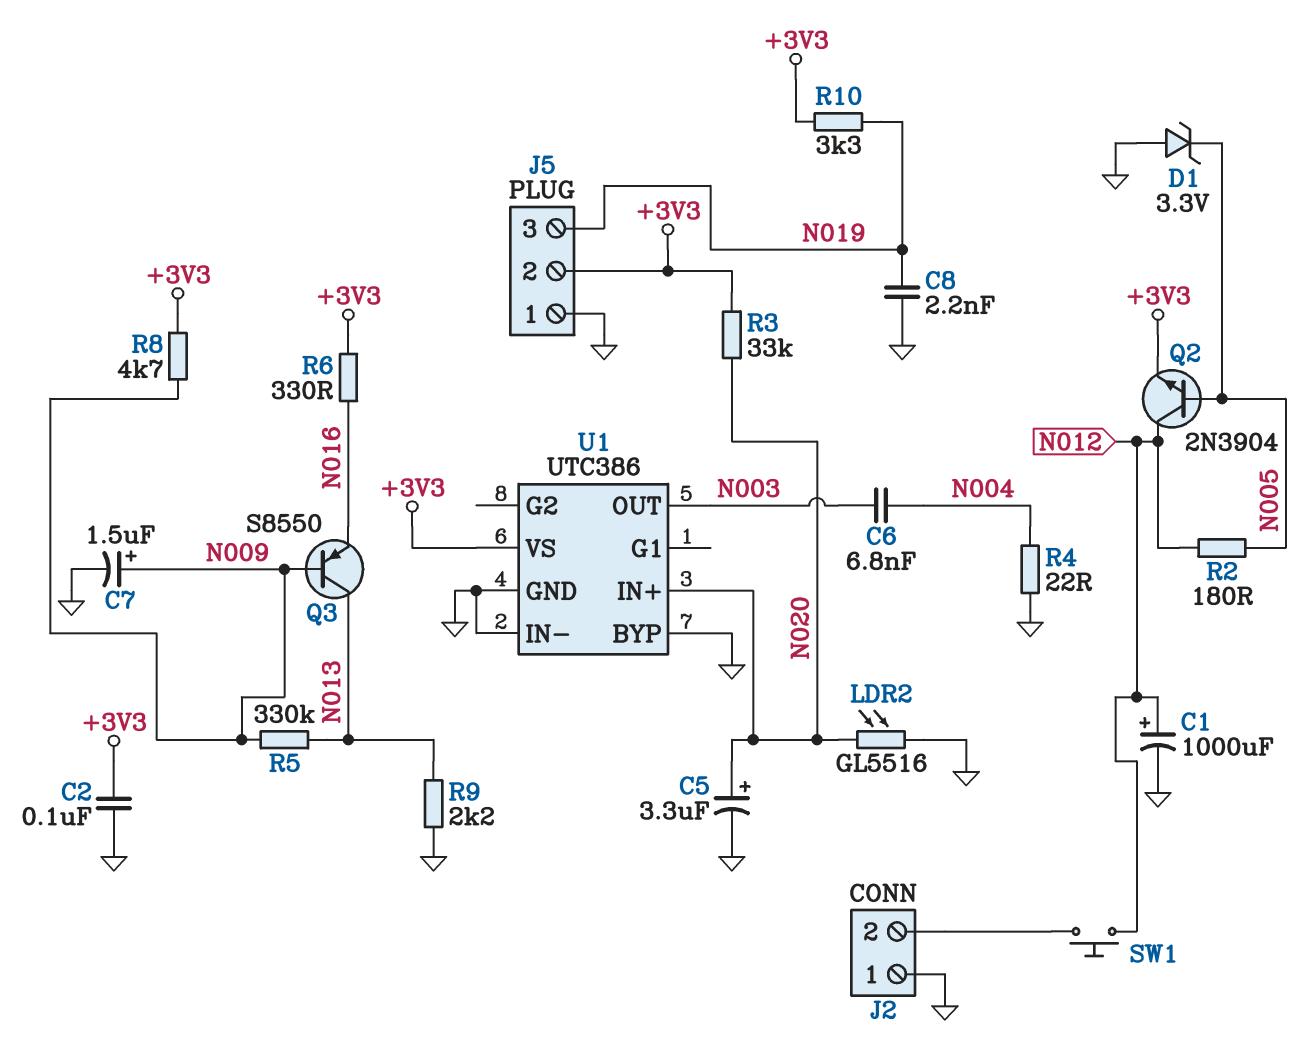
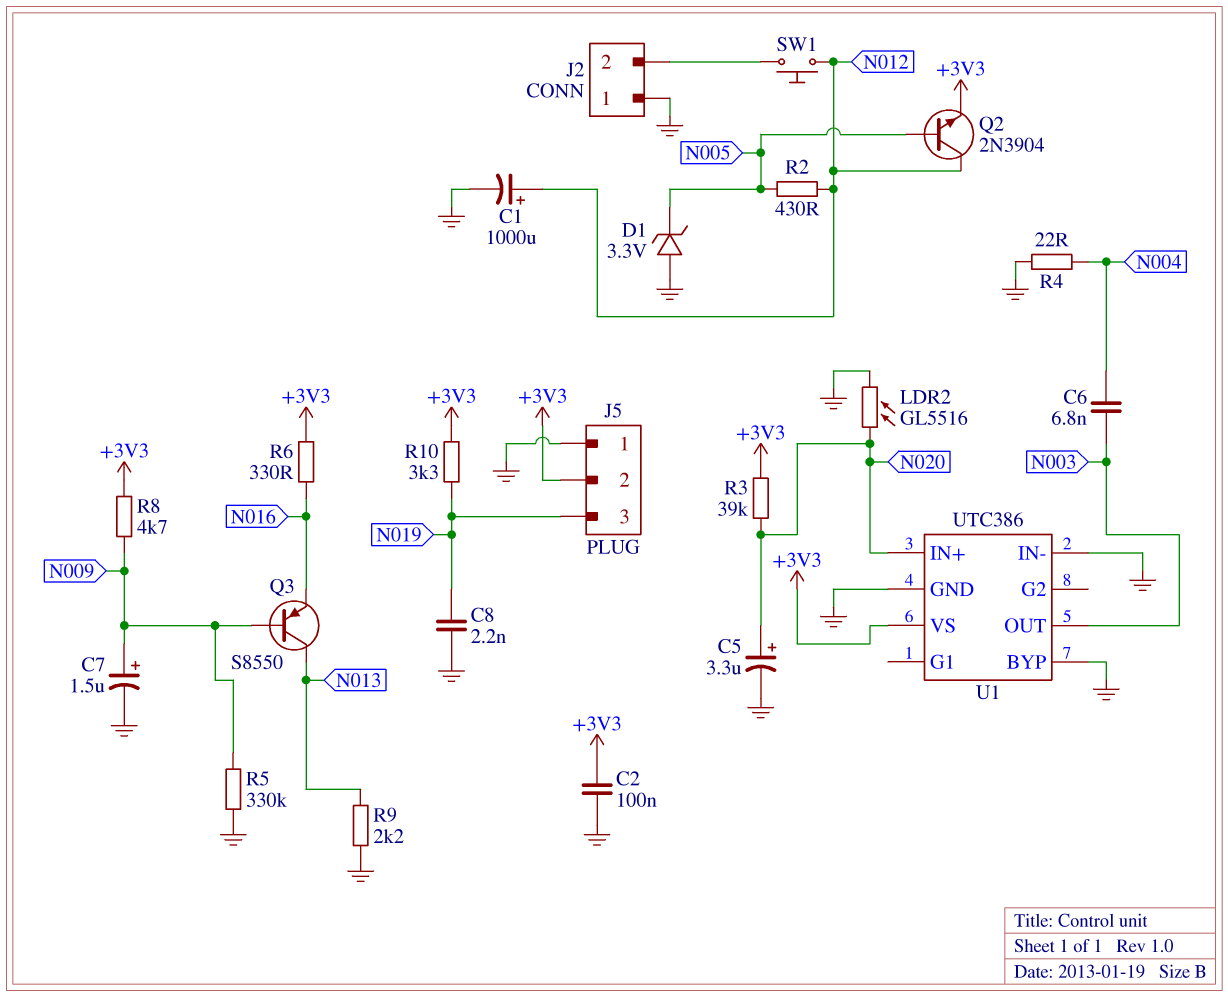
R2: 180 (N005, N012) -> 430 (N005, N012)
R3: 33k (+3V3, N020) -> 39k (+3V3, N020)
R5: 330k (N009, N013) -> 330k (GND, N009)

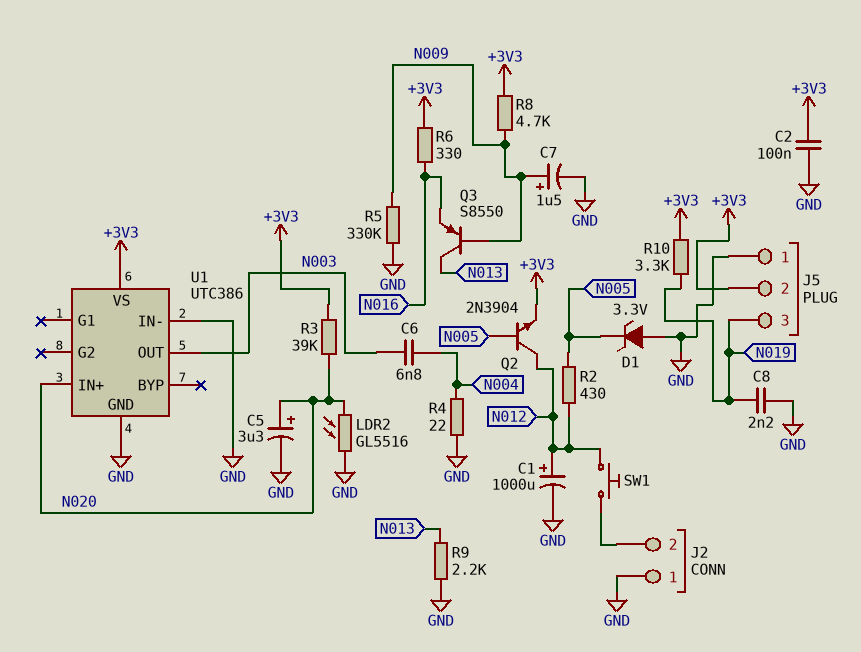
U1 pin BYP: GND -> none

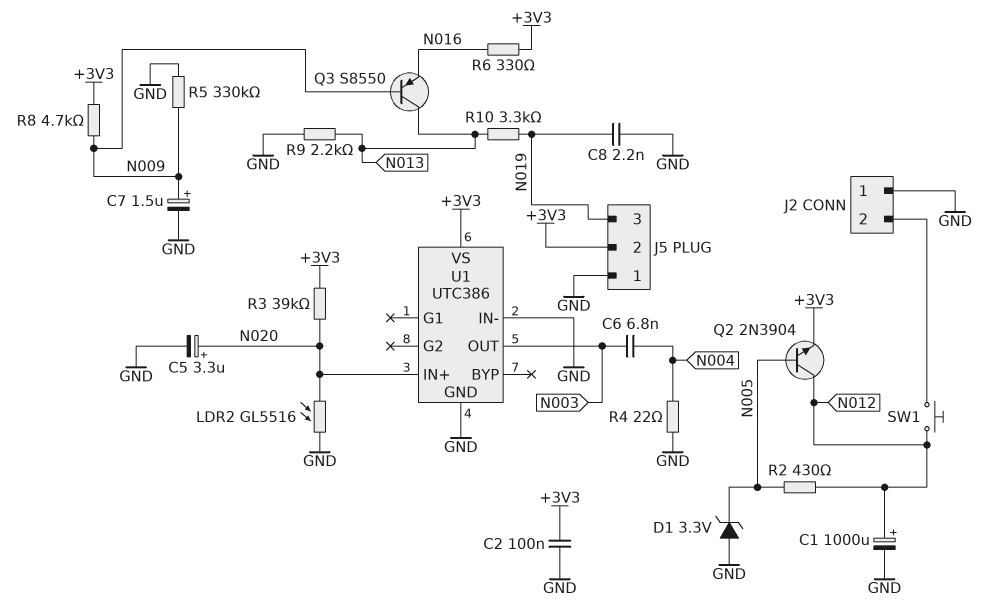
R10: 3.3k (+3V3, N019) -> 3.3k (N013, N019)

